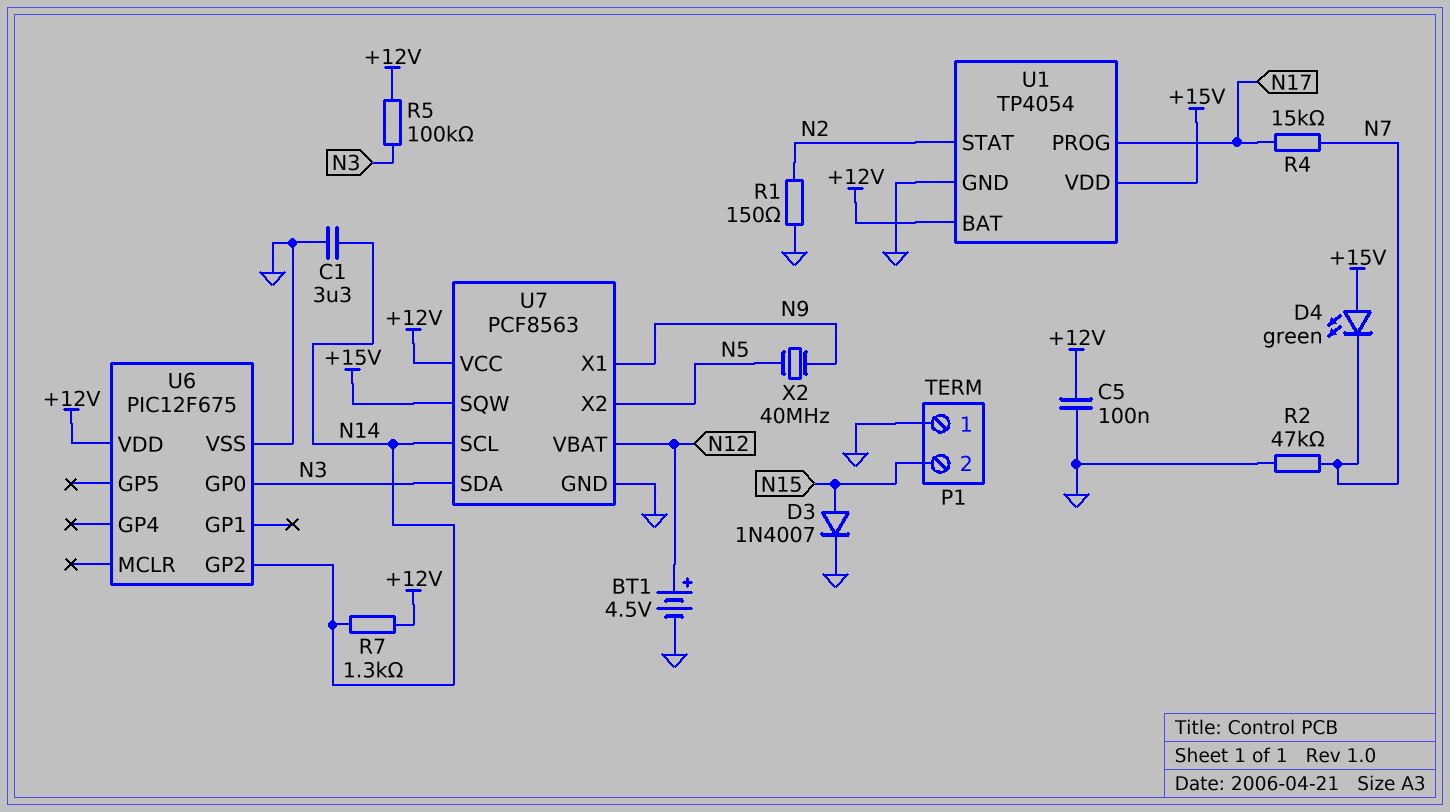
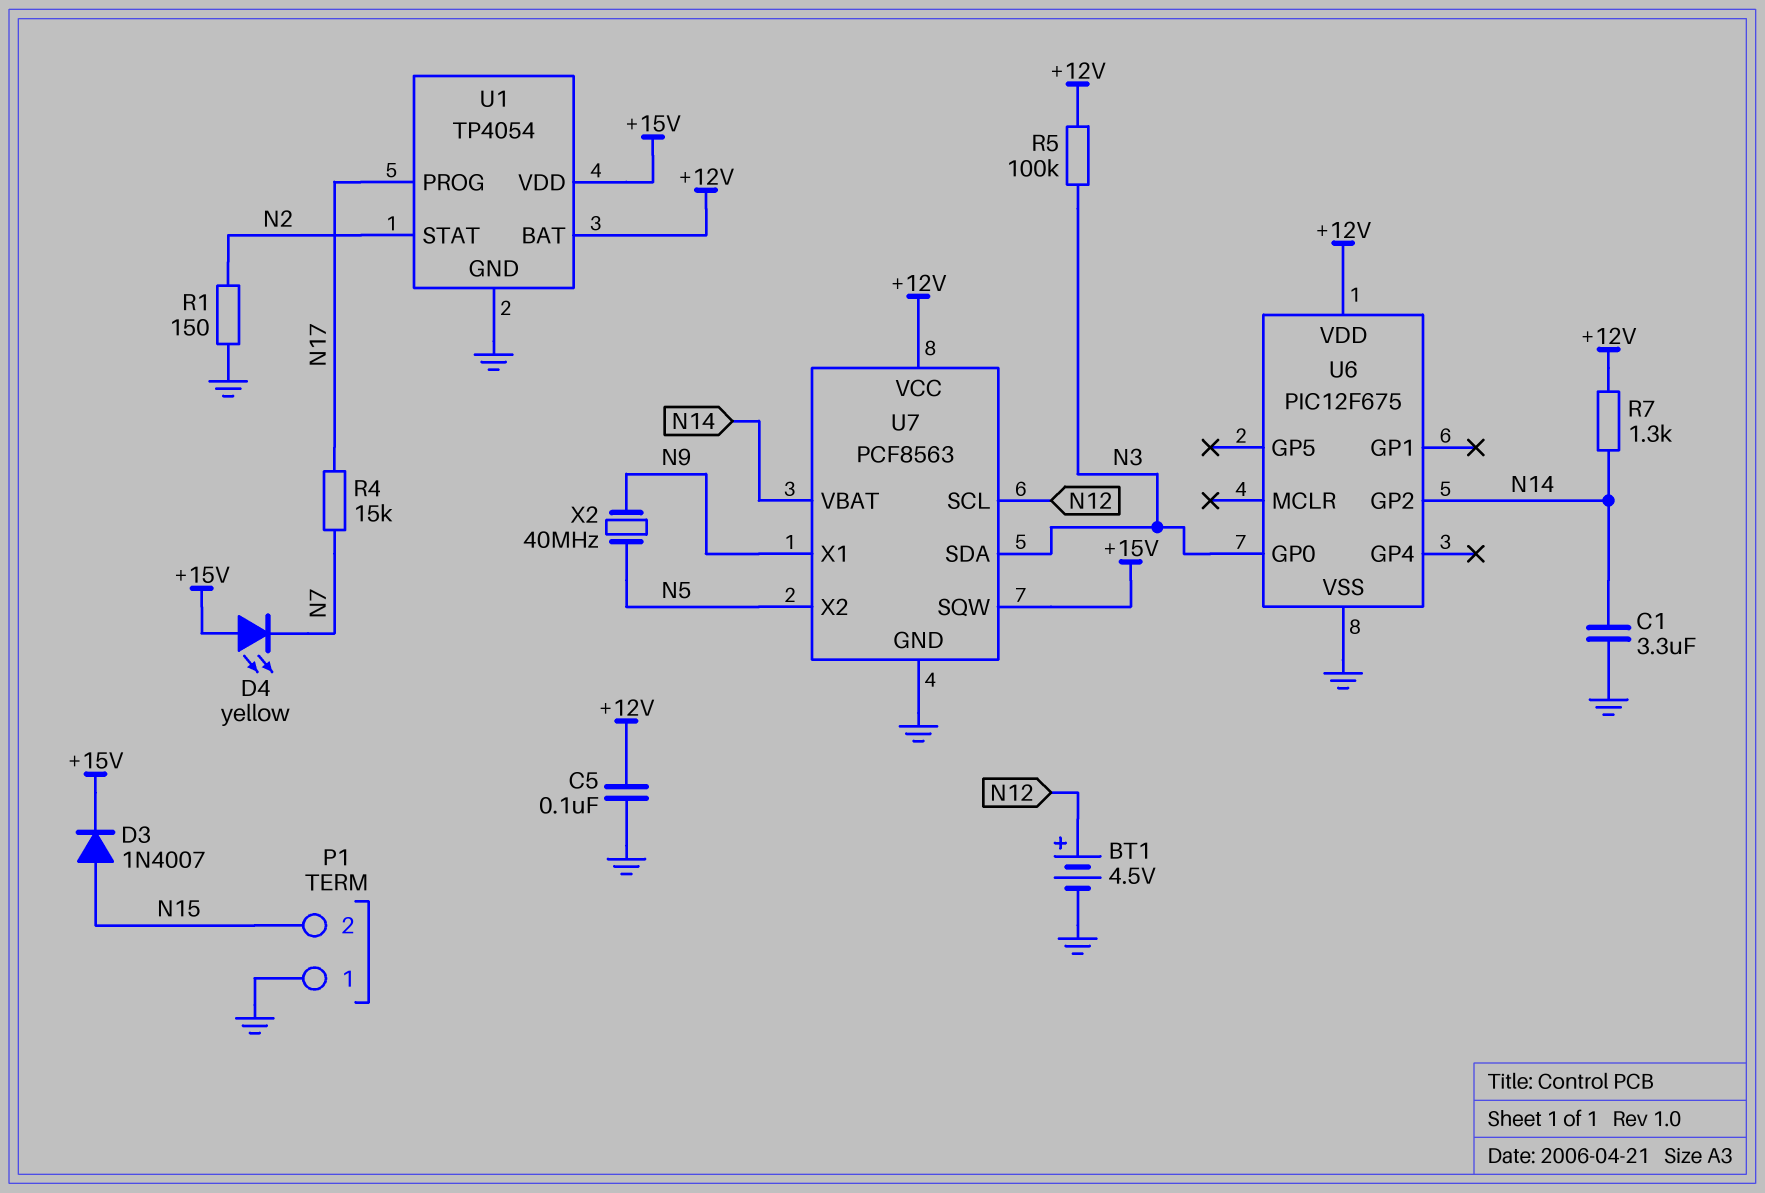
D3: diode 1N4007 (A N15, K GND) -> diode 1N4007 (A N15, K +15V)
D4: LED green (A +15V, K N7) -> LED yellow (A +15V, K N7)
R2: 47k (GND, N7) -> none
U7 pin SCL: N14 -> N12
U7 pin VBAT: N12 -> N14

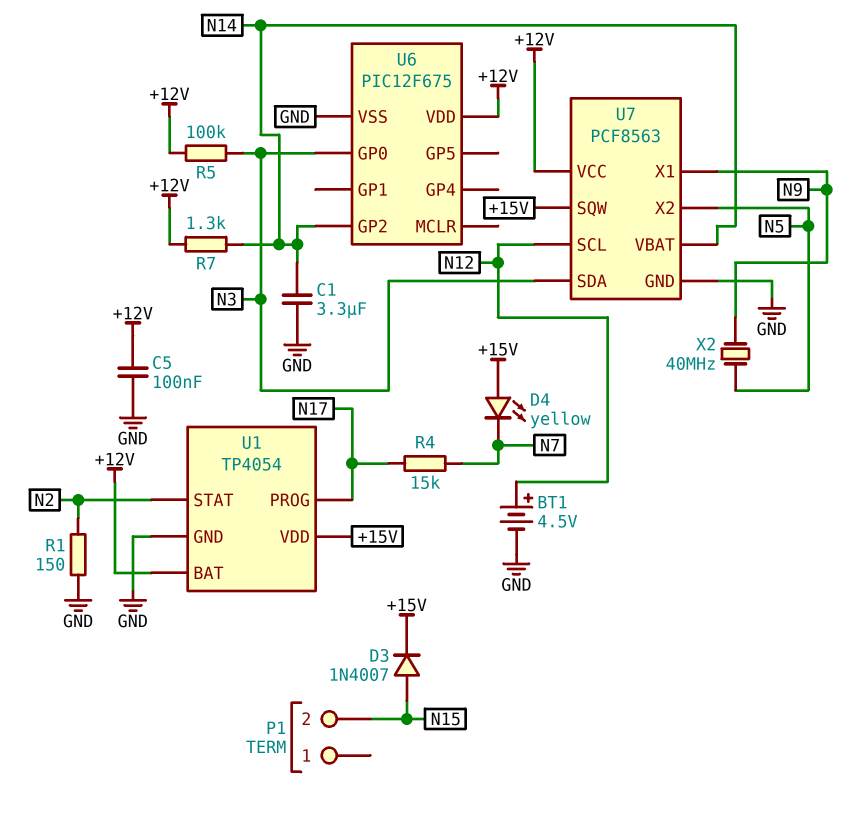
P1 pin 1: GND -> none

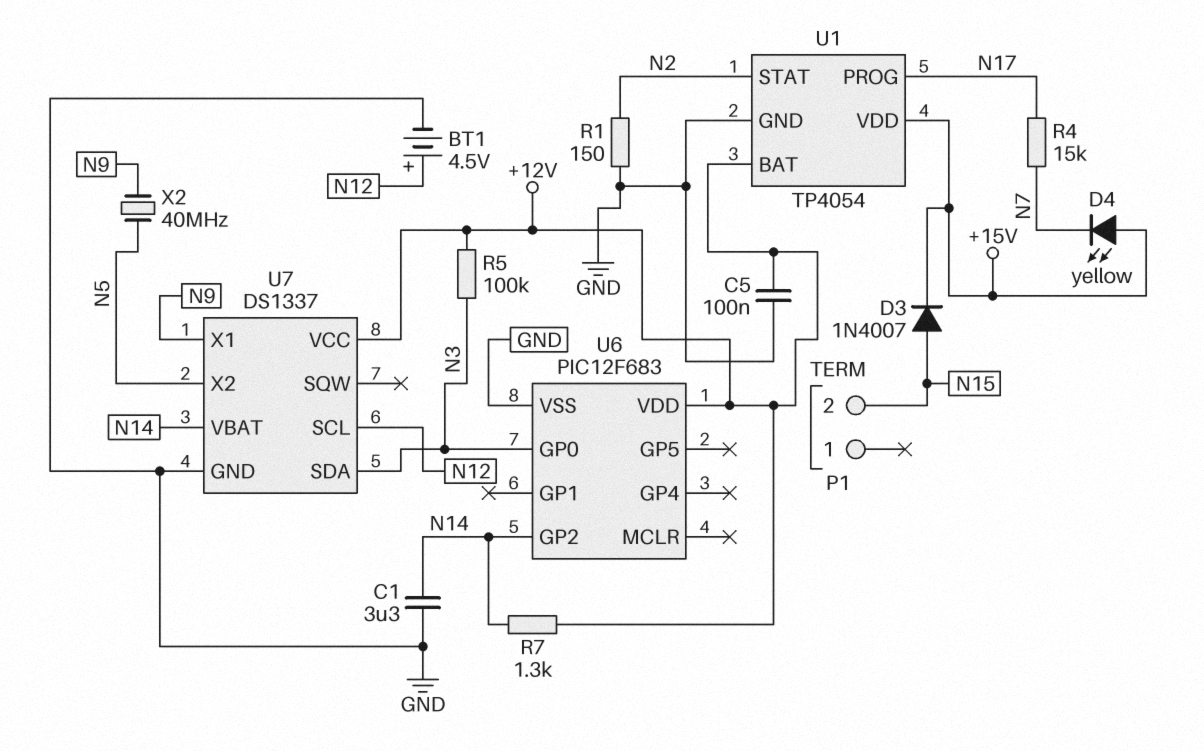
U6: PIC12F675 -> PIC12F683
U7: PCF8563 -> DS1337
U7 pin SQW: +15V -> none

